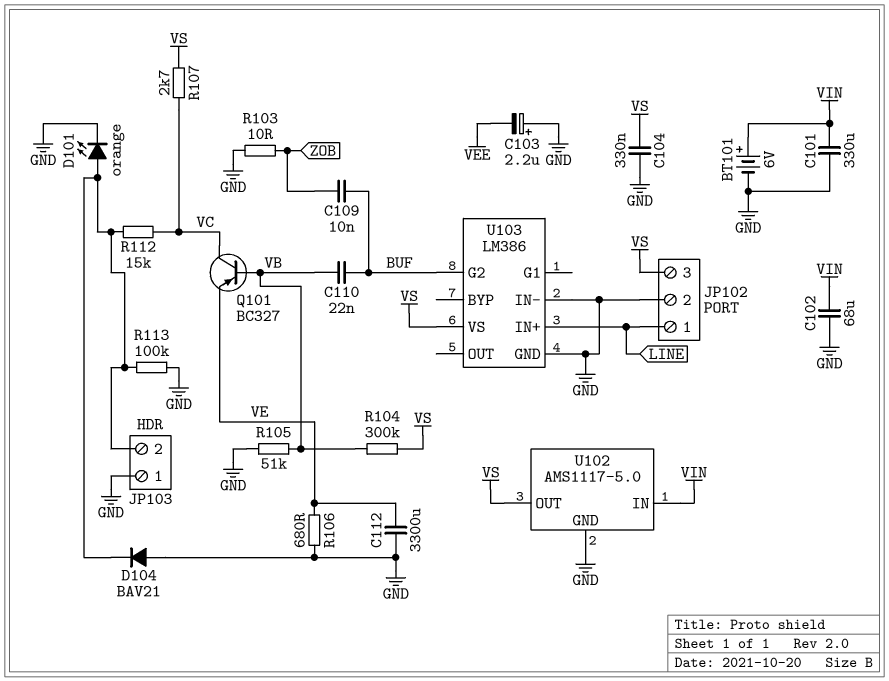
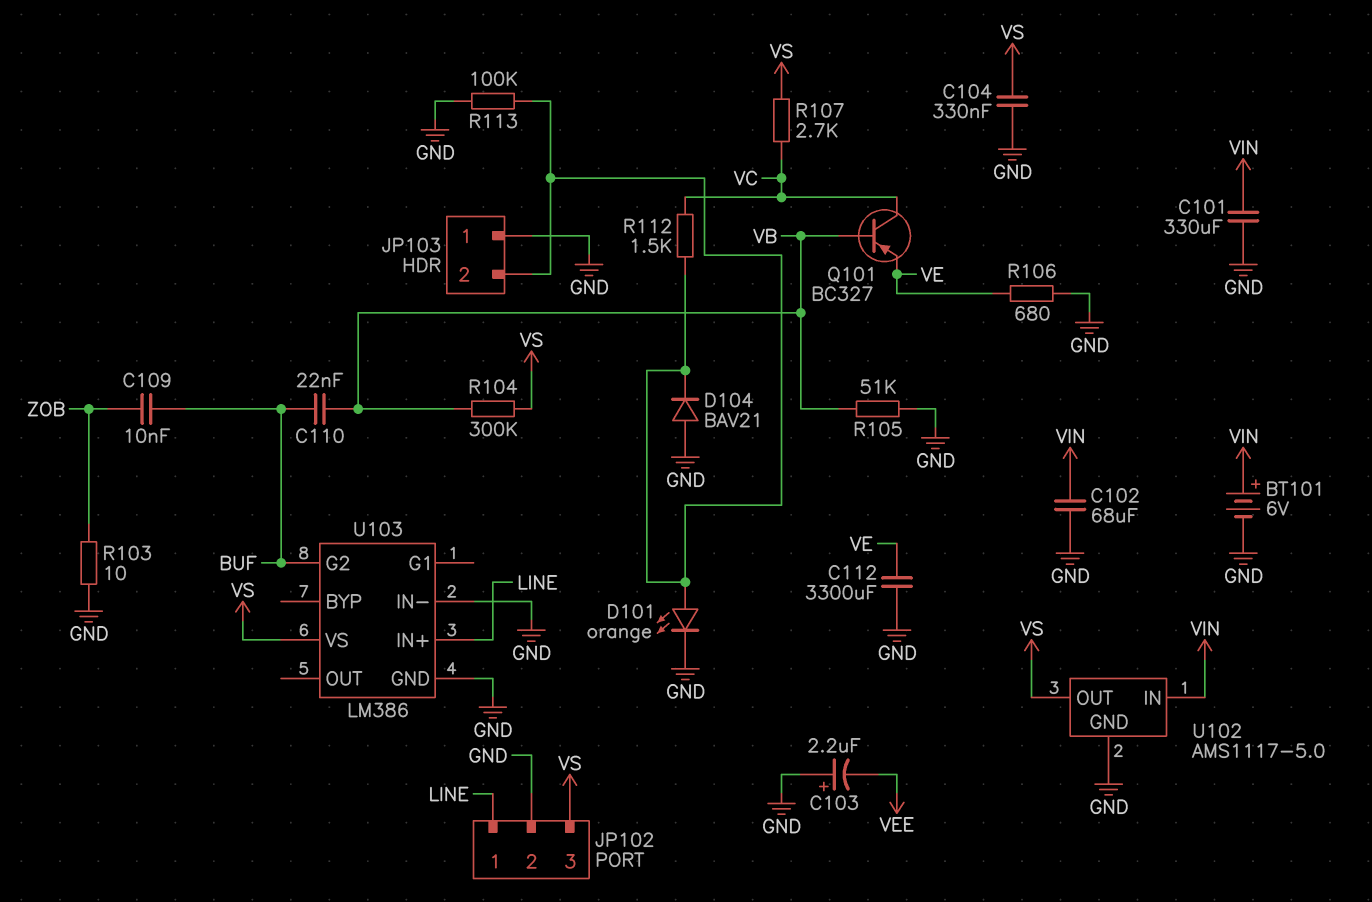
R112: 15k (JP103/2, VC) -> 1.5k (JP103/2, VC)

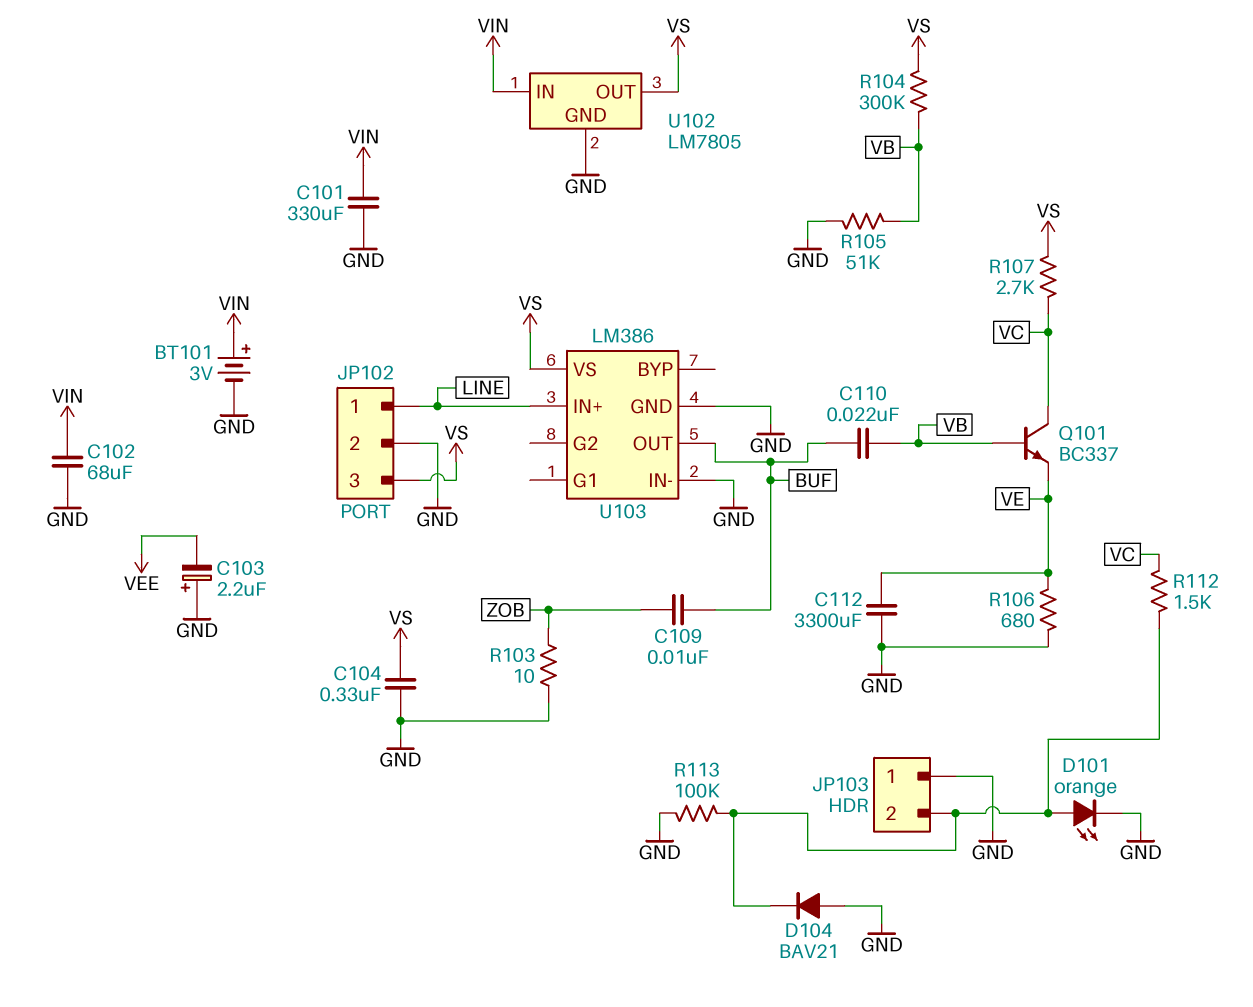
BT101: 6V (plus VIN, minus GND) -> 3V (plus VIN, minus GND)
Q101: PNP BC327 (B VB, C VC, E VE) -> NPN BC337 (B VB, C VC, E VE)
U102: AMS1117-5.0 -> LM7805
U103 pin G2: BUF -> none
U103 pin OUT: none -> BUF

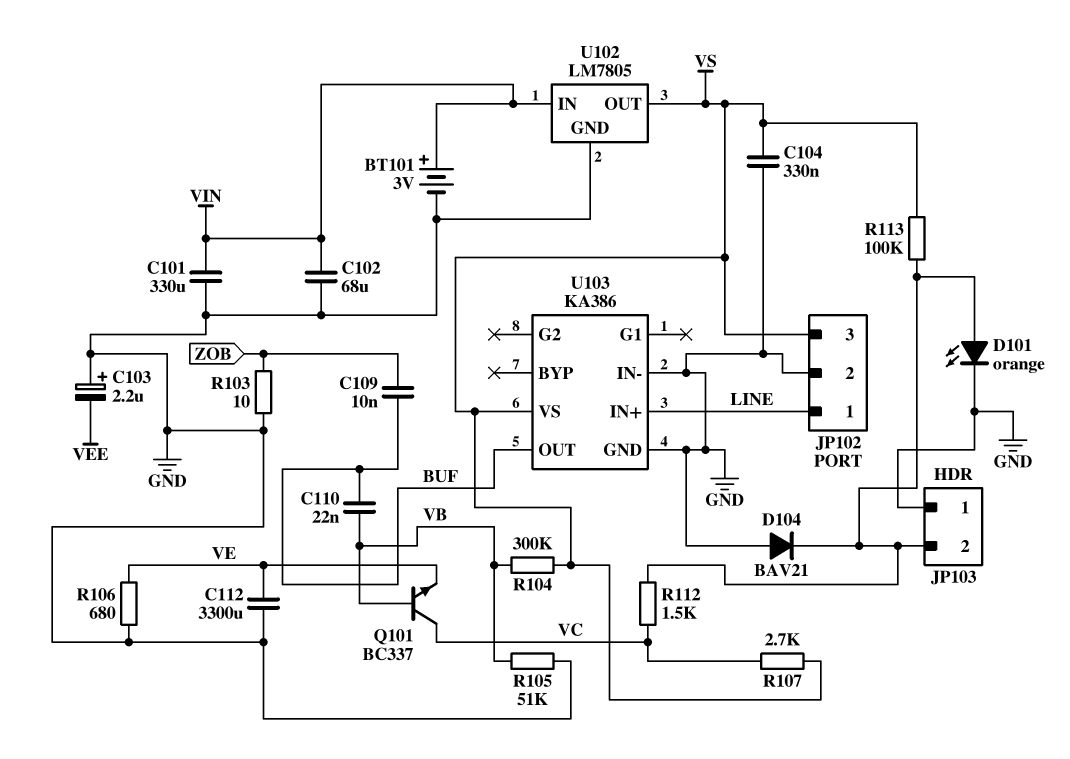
R113: 100k (GND, JP103/2) -> 100k (JP103/2, VS)
U103: LM386 -> KA386

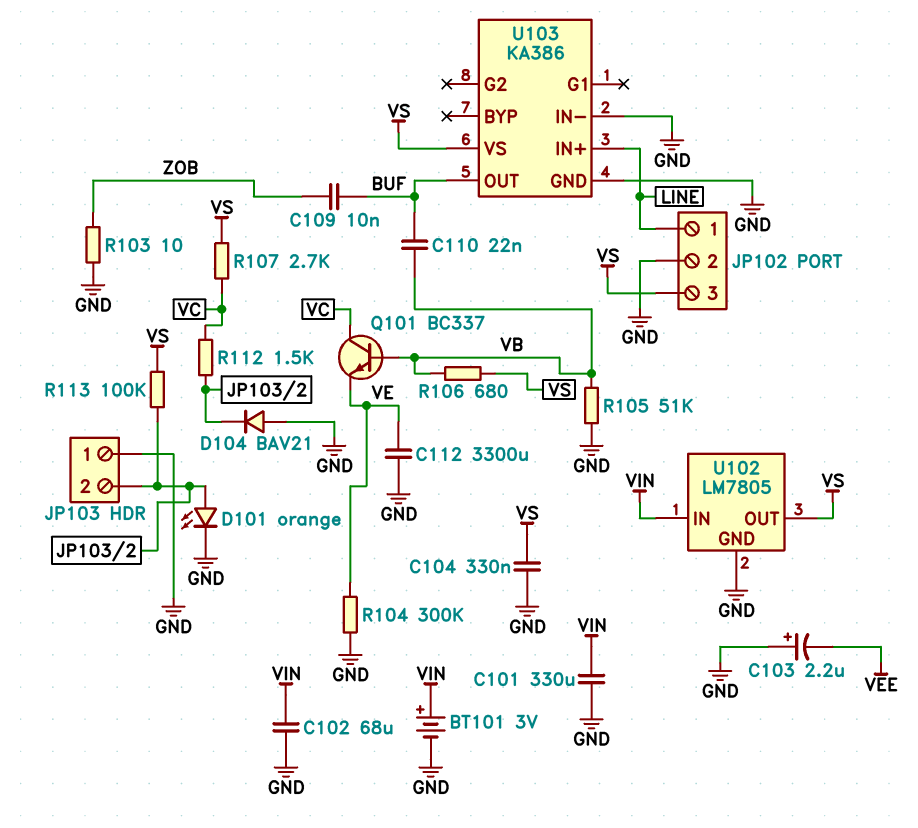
R104: 300k (VB, VS) -> 300k (GND, VE)
R106: 680 (GND, VE) -> 680 (VB, VS)

